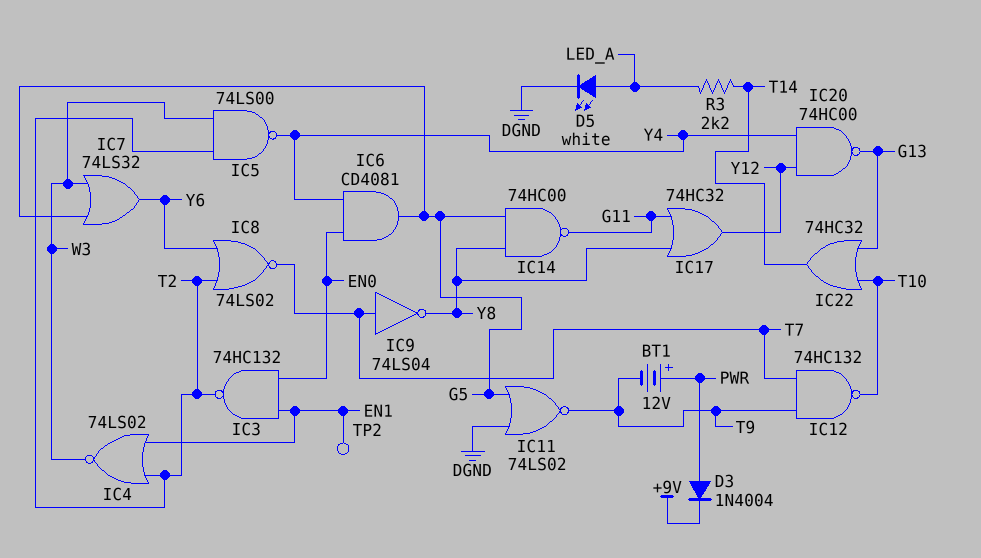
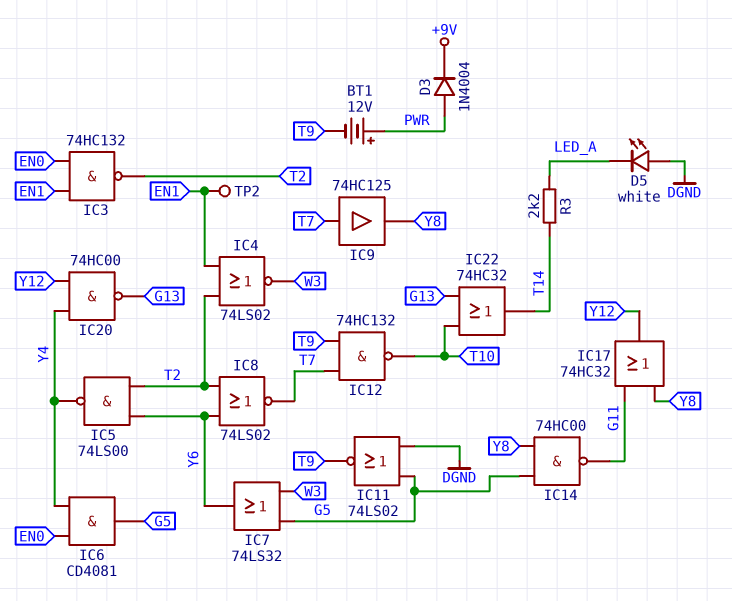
D5: LED white (A LED_A, K DGND) -> LED white (A DGND, K LED_A)
IC5: NAND 74LS00 (in T2, in W3, out Y4) -> NAND 74LS00 (in T2, in Y6, out Y4)
IC9: NOT 74LS04 (in T7, out Y8) -> buffer 74HC125 (in T7, out Y8)

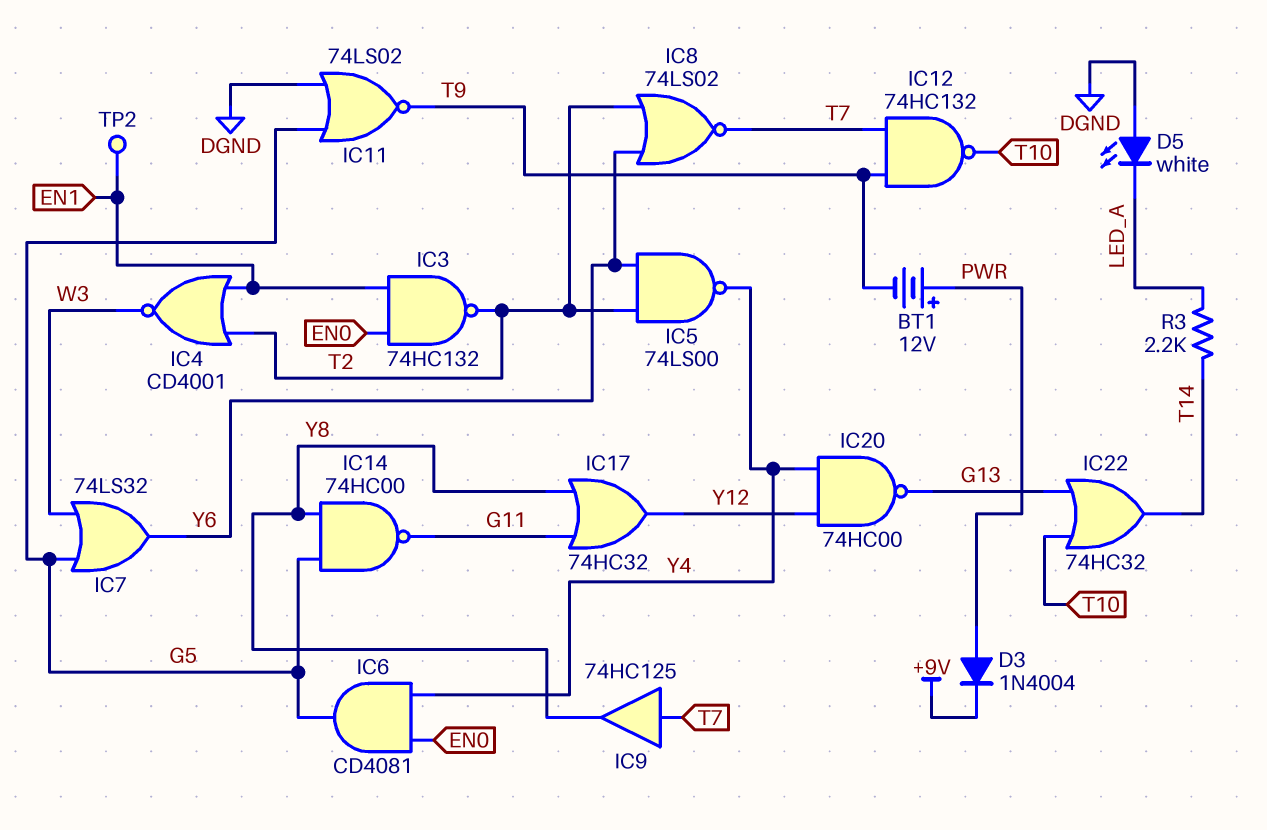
IC4: NOR 74LS02 (in EN1, in T2, out W3) -> NOR CD4001 (in EN1, in T2, out W3)

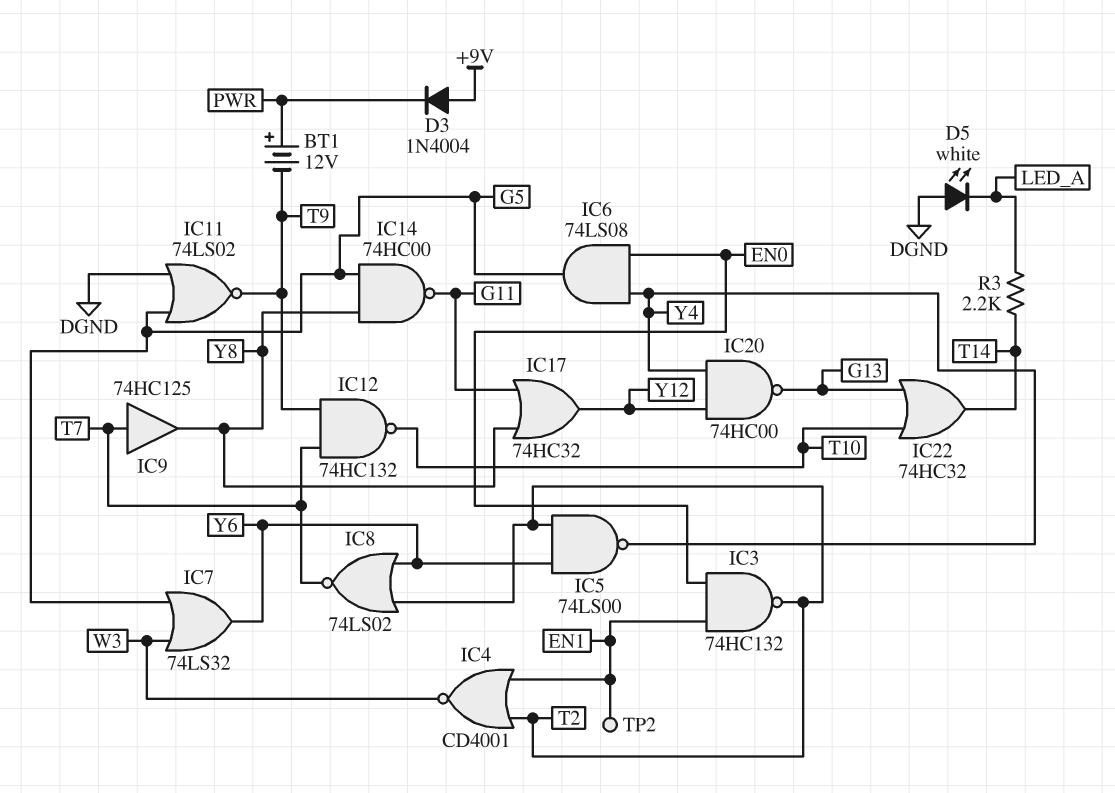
D3: diode 1N4004 (A PWR, K +9V) -> diode 1N4004 (A +9V, K PWR)
IC6: AND CD4081 (in EN0, in Y4, out G5) -> AND 74LS08 (in EN0, in Y4, out G5)

